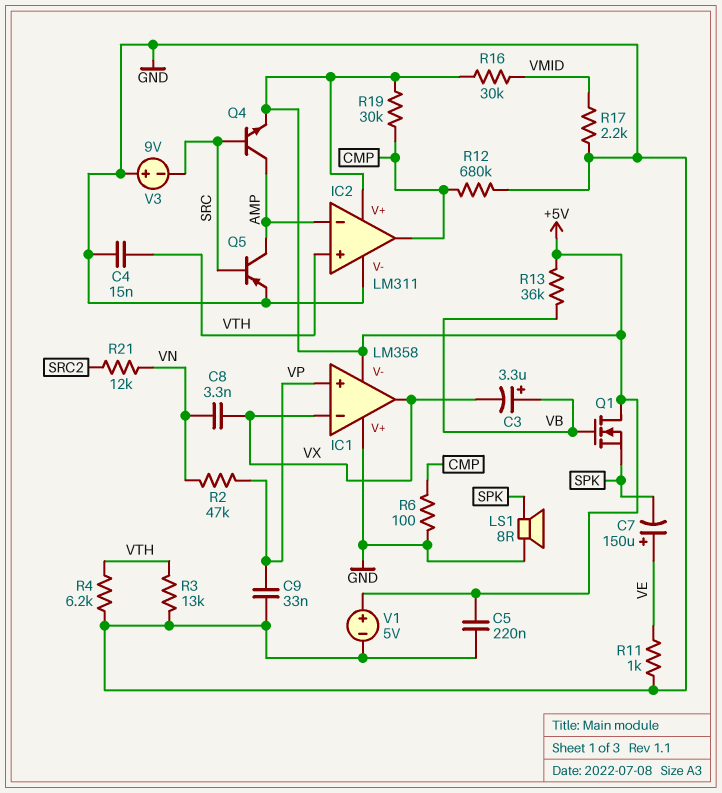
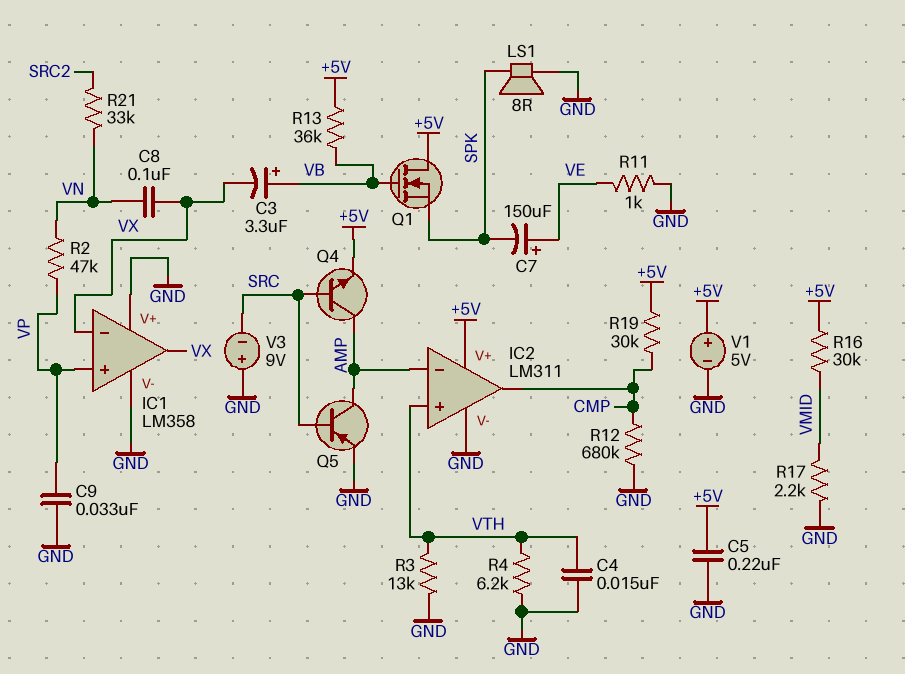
C8: 3.3nF (VN, VX) -> 100nF (VN, VX)
IC1 pin V-: +5V -> GND
R6: 100 (CMP, GND) -> none
R21: 12k (SRC2, VN) -> 33k (SRC2, VN)

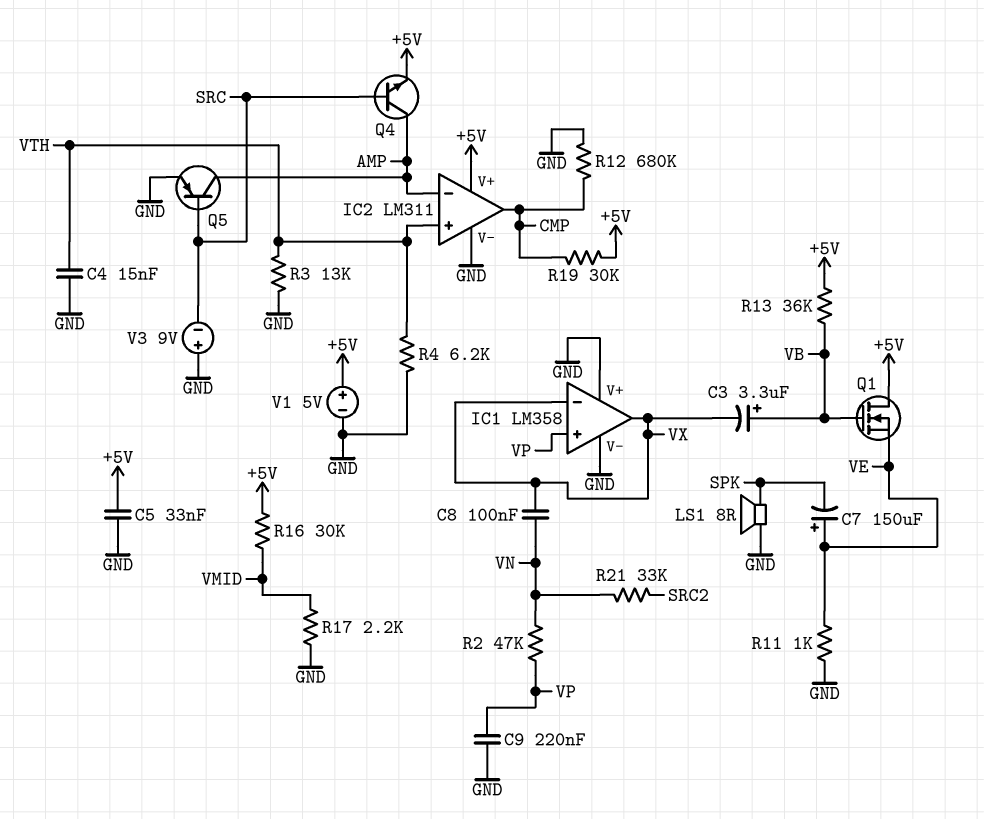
C5: 220nF (+5V, GND) -> 33nF (+5V, GND)
C9: 33nF (GND, VP) -> 220nF (GND, VP)
Q1: NMOS (G VB, D +5V, S SPK) -> NMOS (G VB, D +5V, S VE)

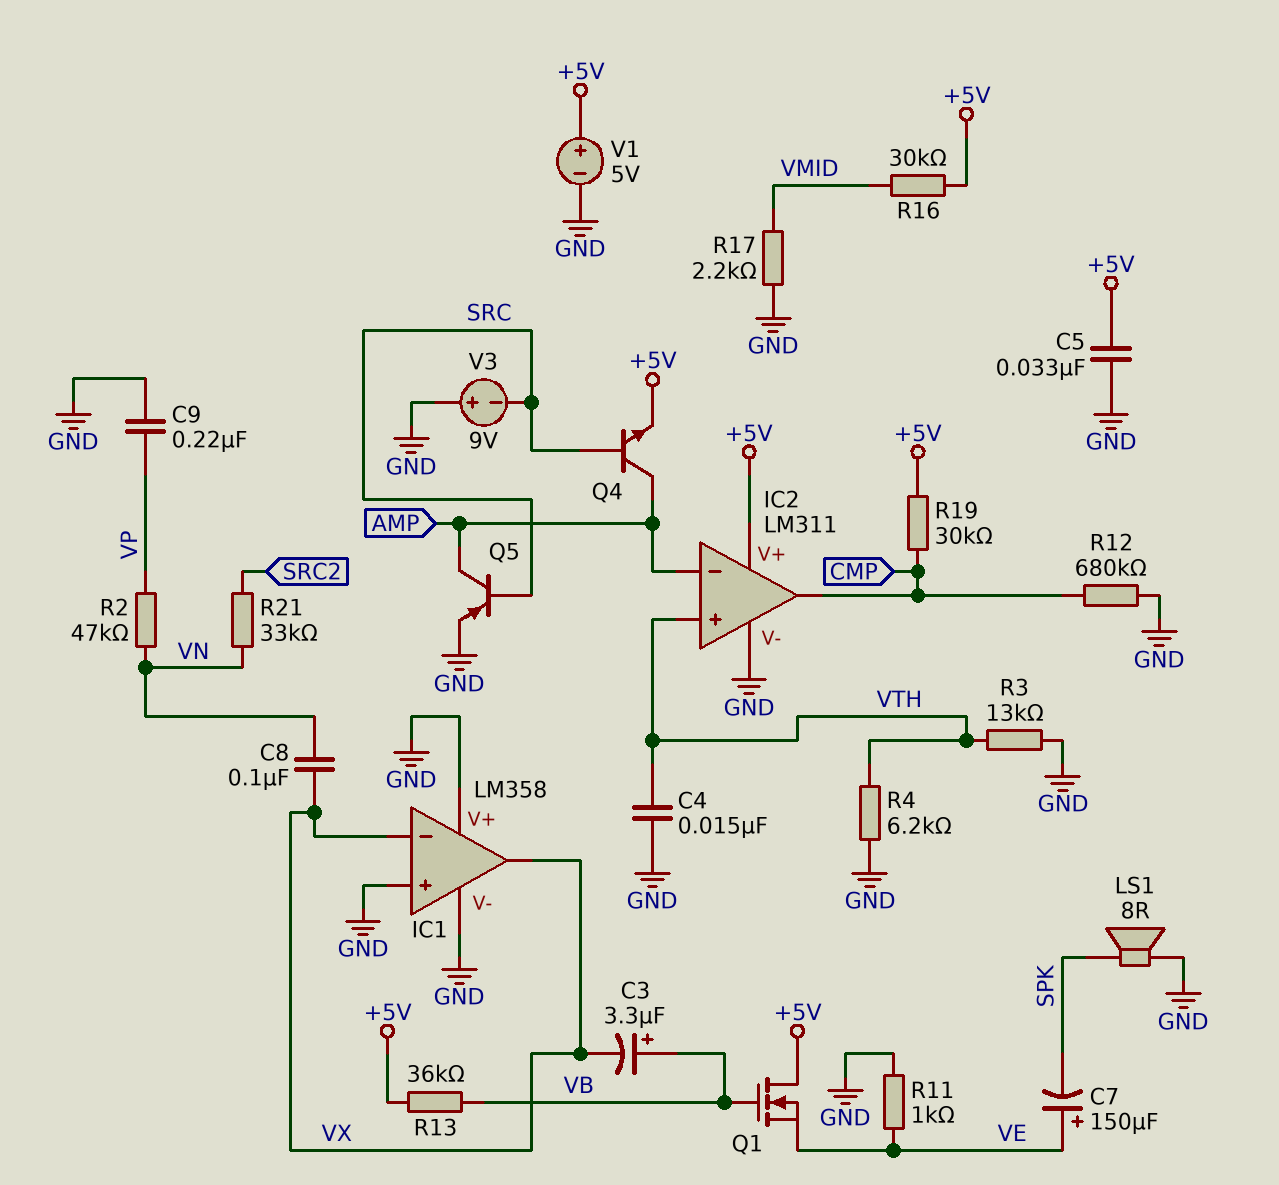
IC1 pin in+: VP -> GND

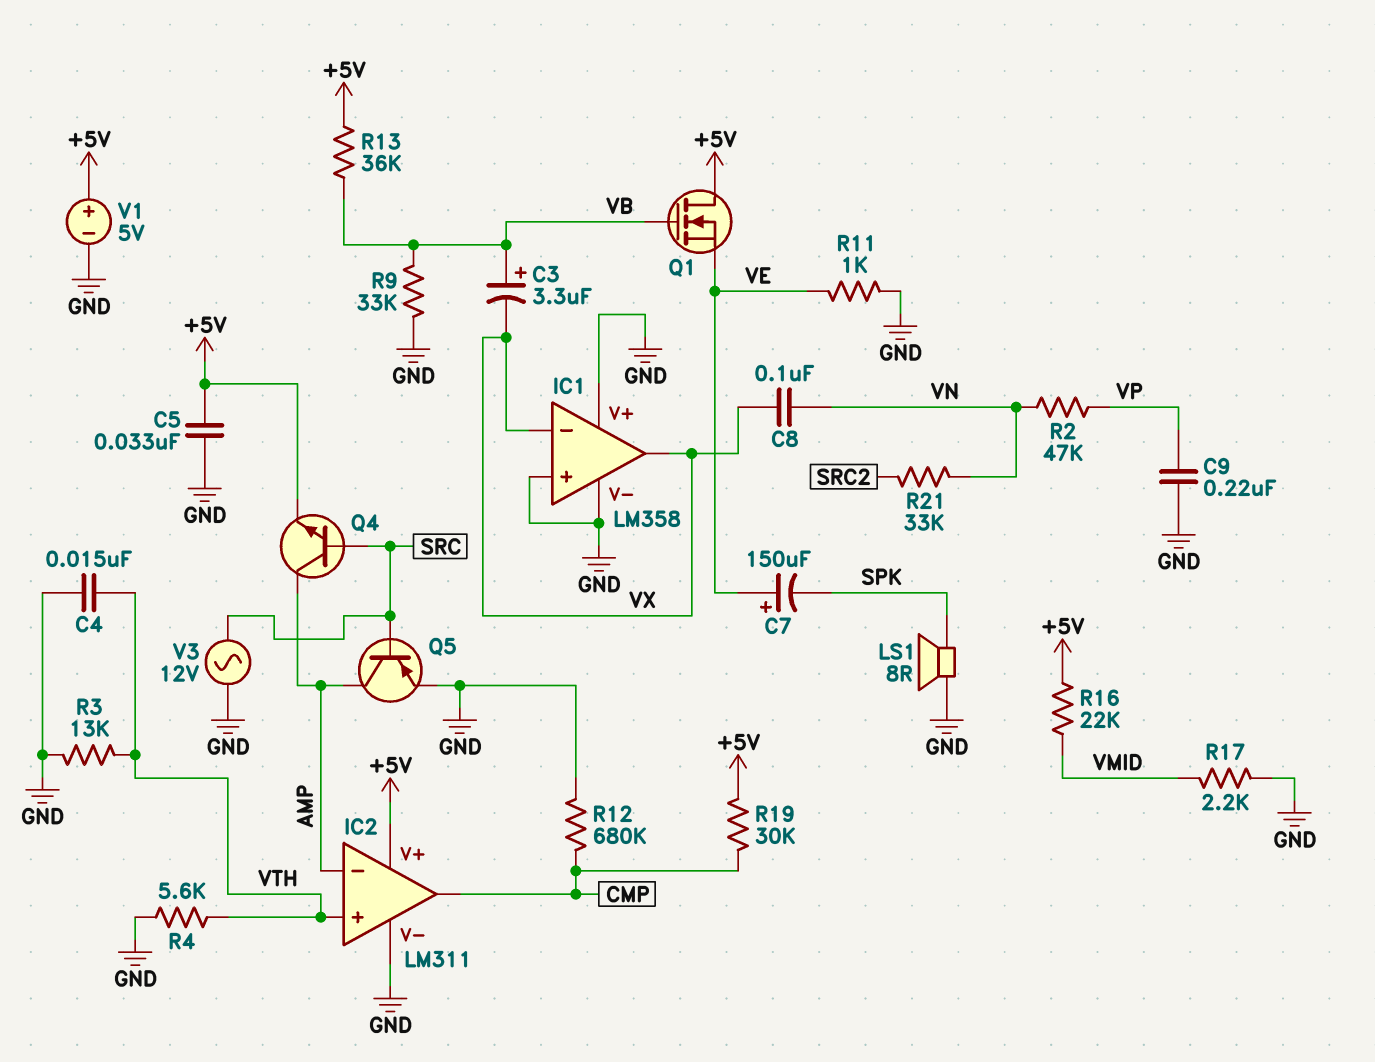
R4: 6.2k (GND, VTH) -> 5.6k (GND, VTH)
R9: none -> 33k (GND, VB)
R16: 30k (+5V, VMID) -> 22k (+5V, VMID)
V3: 9V (plus GND, minus SRC) -> AC 12V (GND, SRC)

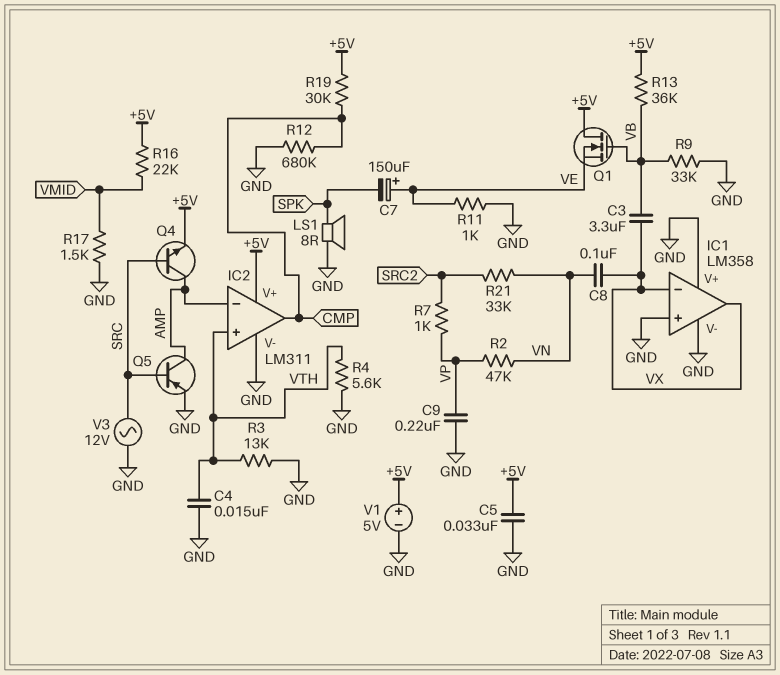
C3: 3.3uF (plus VB, minus VX) -> 3.3uF (VB, VX)
R7: none -> 1k (SRC2, VP)
R17: 2.2k (GND, VMID) -> 1.5k (GND, VMID)

